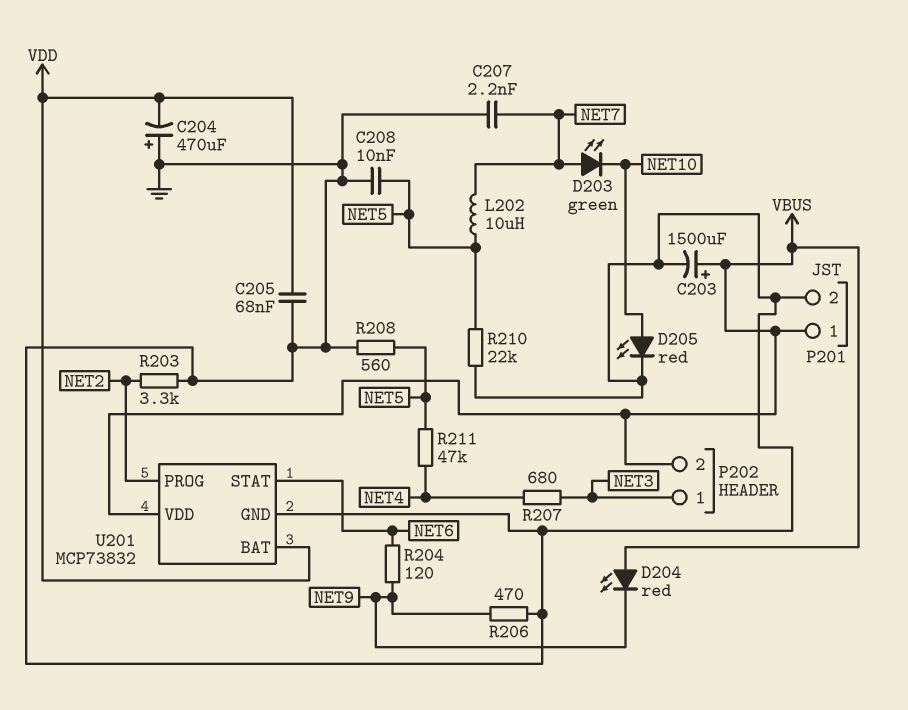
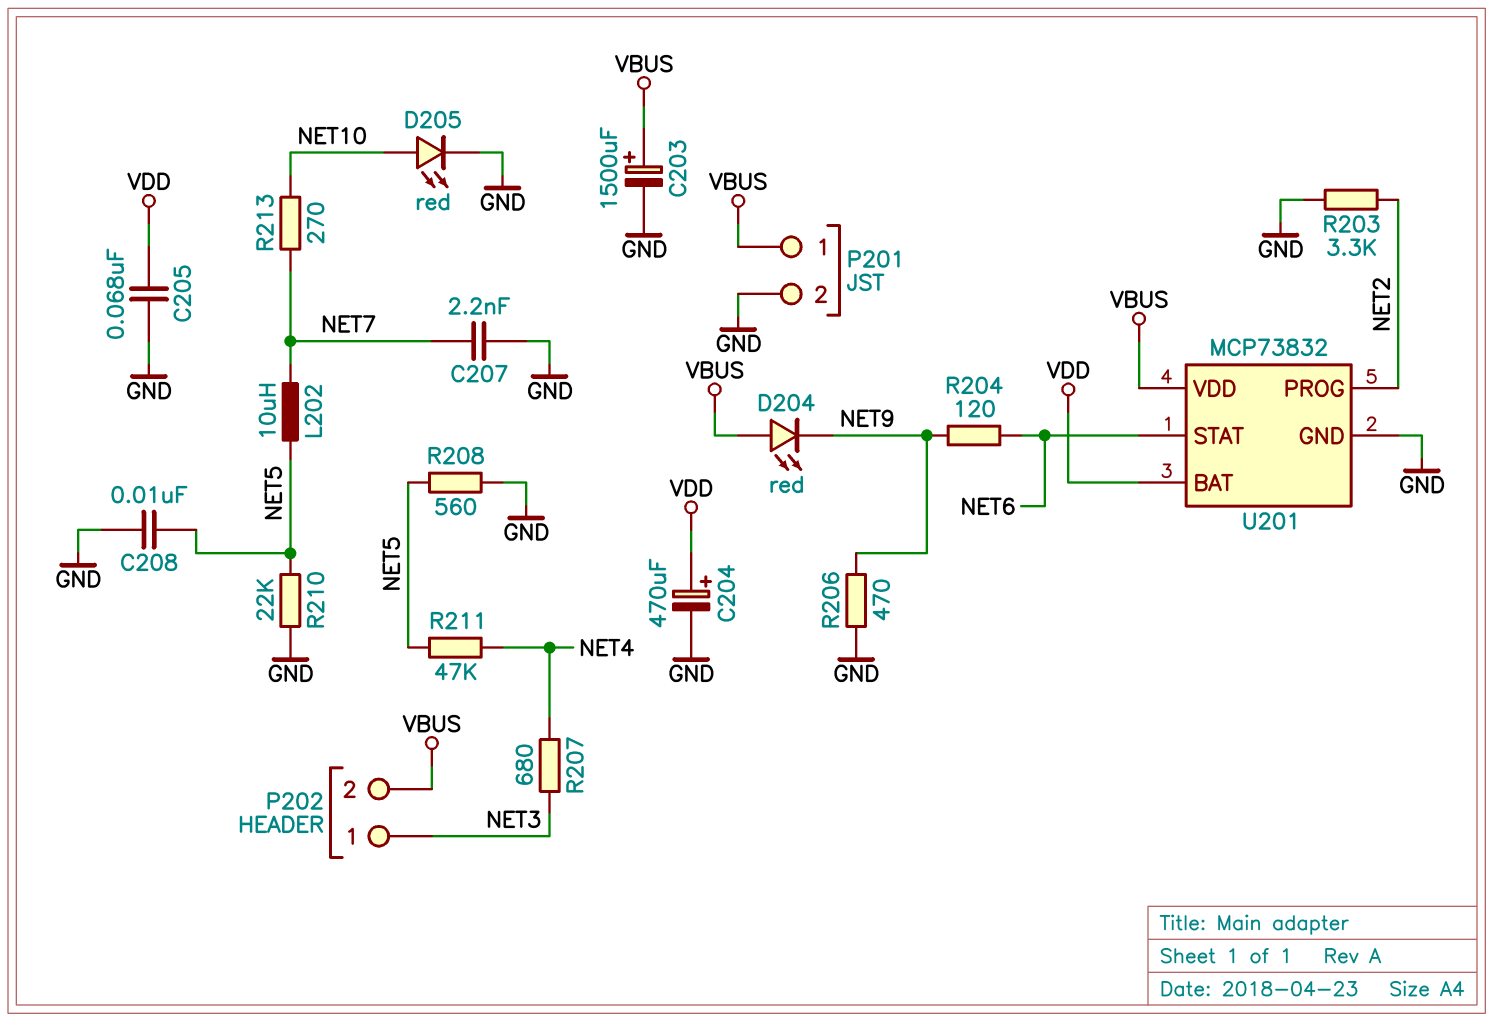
C204: 470uF (plus GND, minus VDD) -> 470uF (plus VDD, minus GND)
D203: LED green (A NET7, K NET10) -> none
R213: none -> 270 (NET7, NET10)

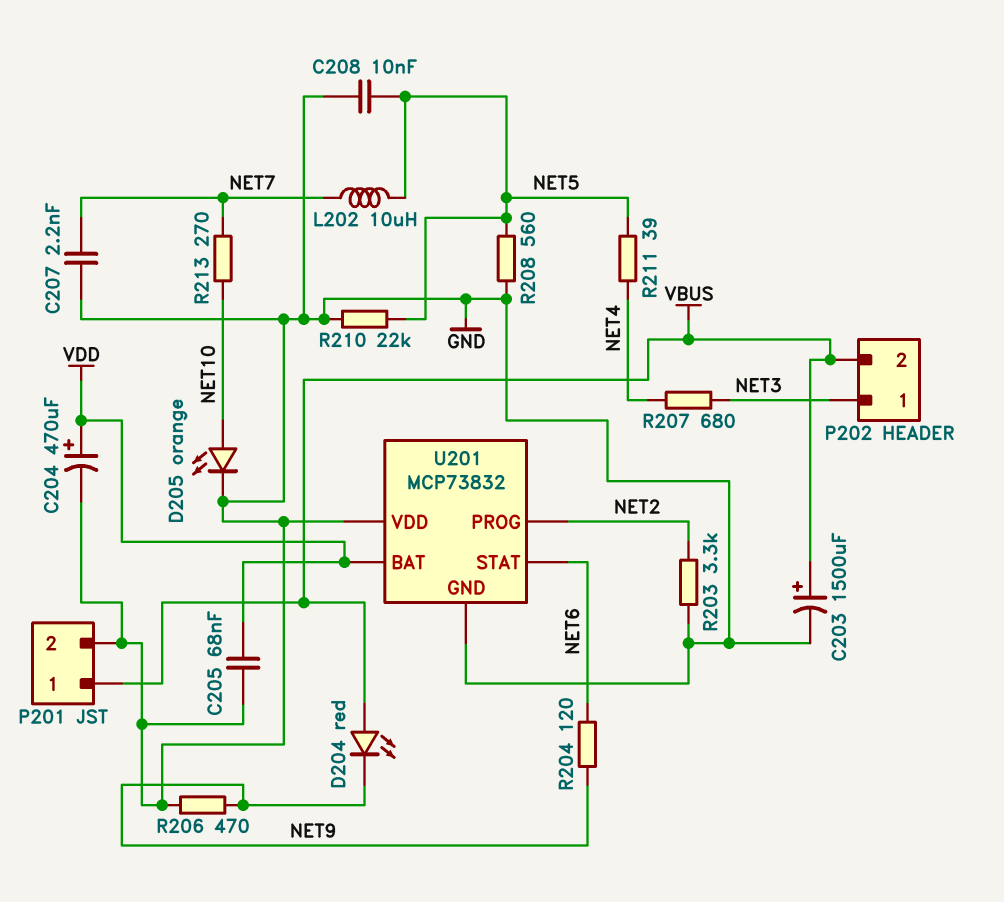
D205: LED red (A NET10, K GND) -> LED orange (A NET10, K GND)
R211: 47k (NET4, NET5) -> 39 (NET4, NET5)
U201 pin VDD: VBUS -> GND

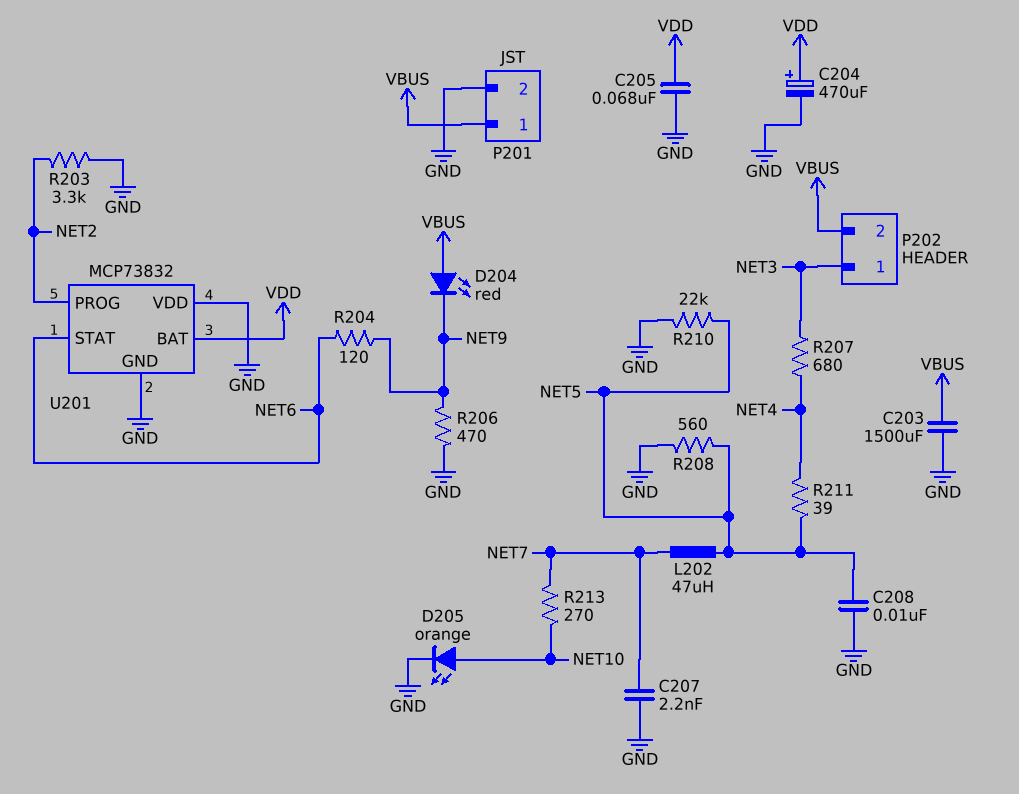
C203: 1500uF (plus VBUS, minus GND) -> 1500uF (GND, VBUS)
L202: 10uH (NET5, NET7) -> 47uH (NET5, NET7)

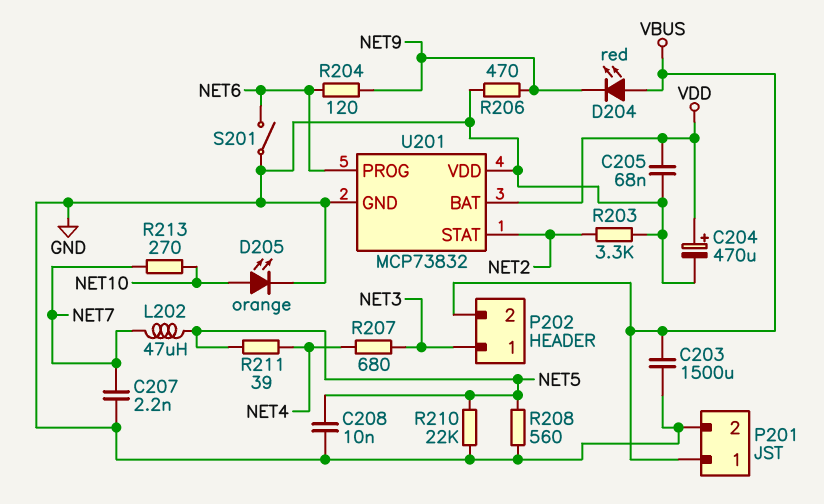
S201: none -> switch (GND, NET6)
U201 pin PROG: NET2 -> NET6
U201 pin STAT: NET6 -> NET2

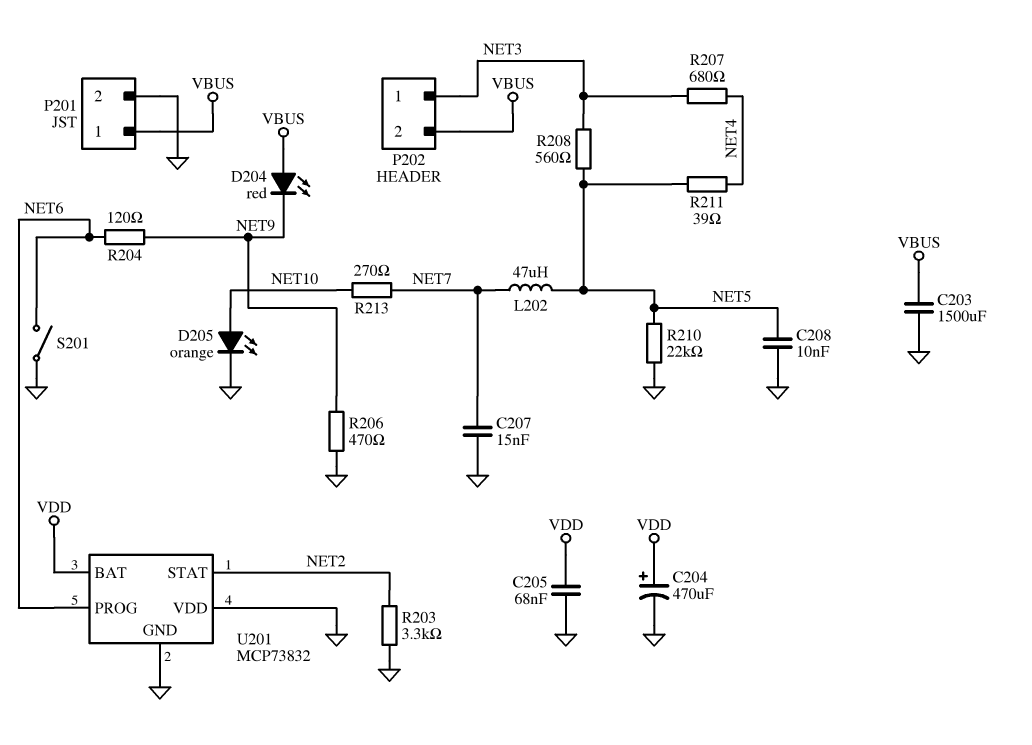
C207: 2.2nF (GND, NET7) -> 15nF (GND, NET7)
R208: 560 (GND, NET5) -> 560 (NET3, NET5)

